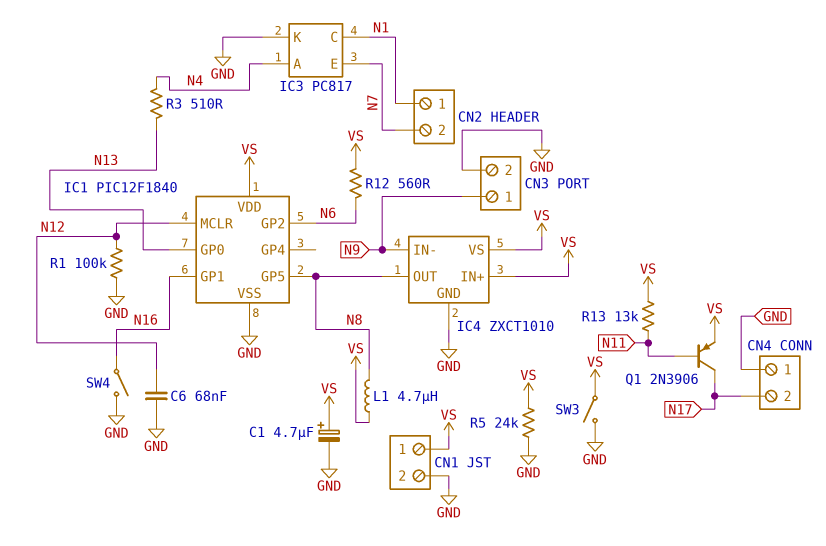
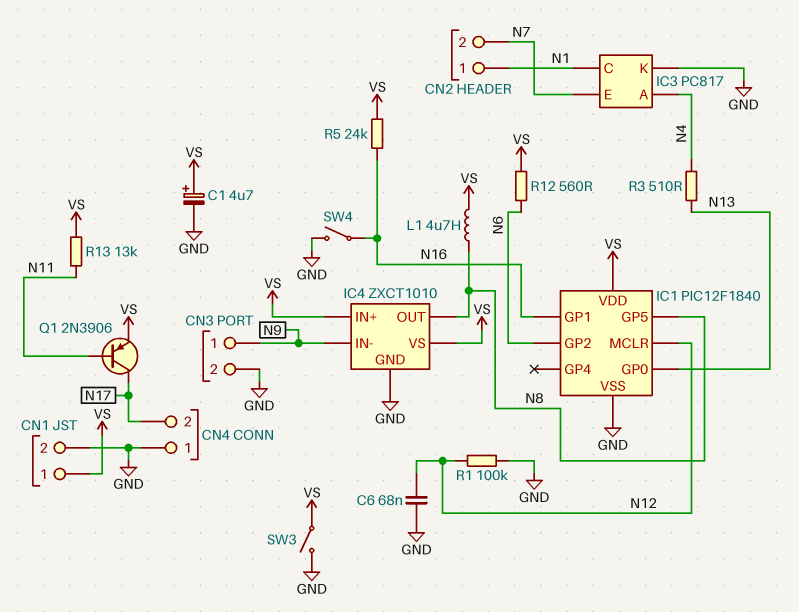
R5: 24k (GND, VS) -> 24k (N16, VS)

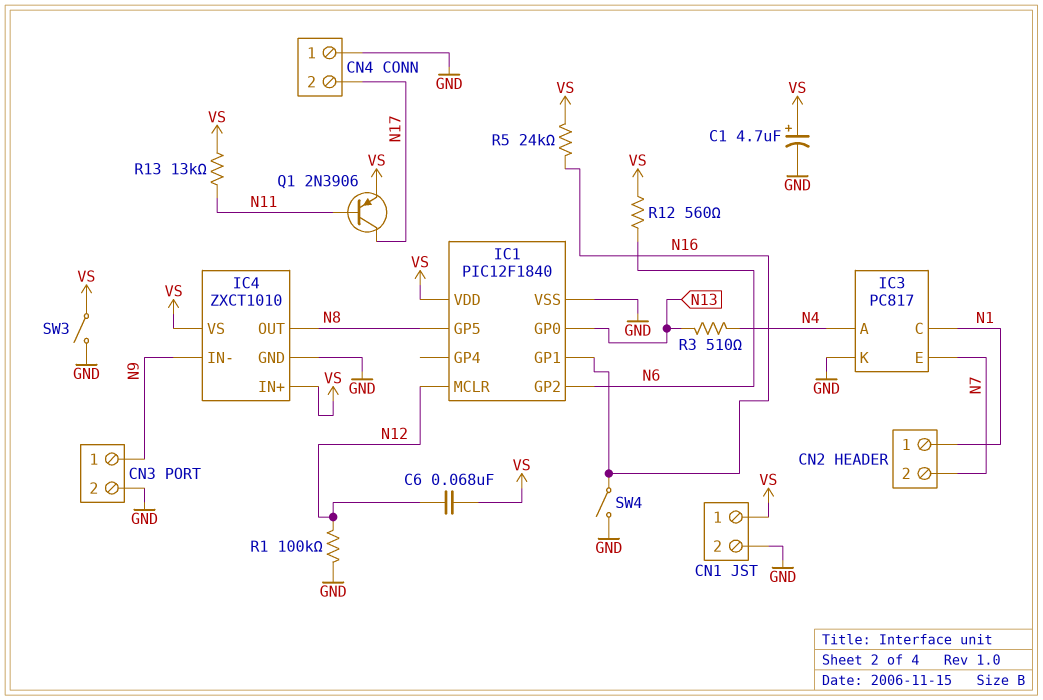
C6: 68nF (GND, N12) -> 68nF (N12, VS)
L1: 4.7uH (N8, VS) -> none

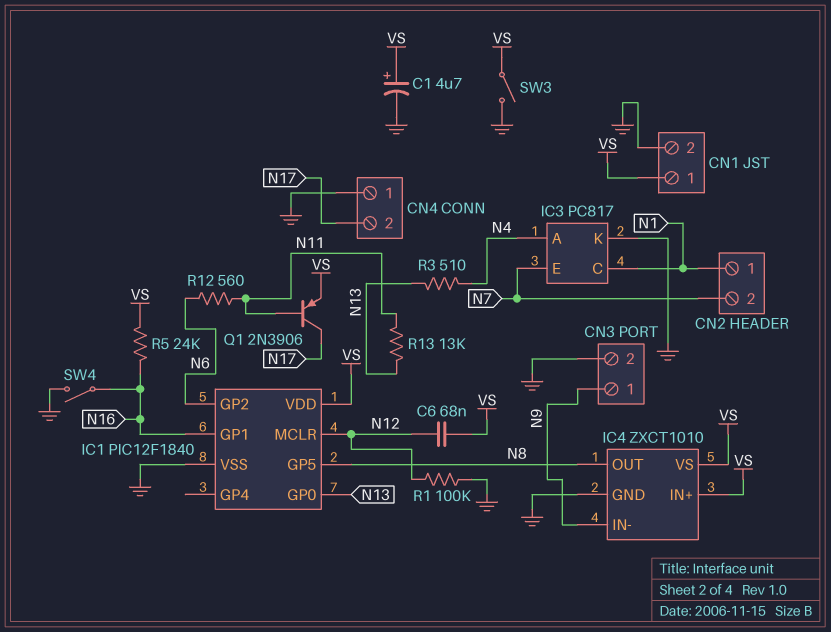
R12: 560 (N6, VS) -> 560 (N6, N11)
R13: 13k (N11, VS) -> 13k (N11, N13)

